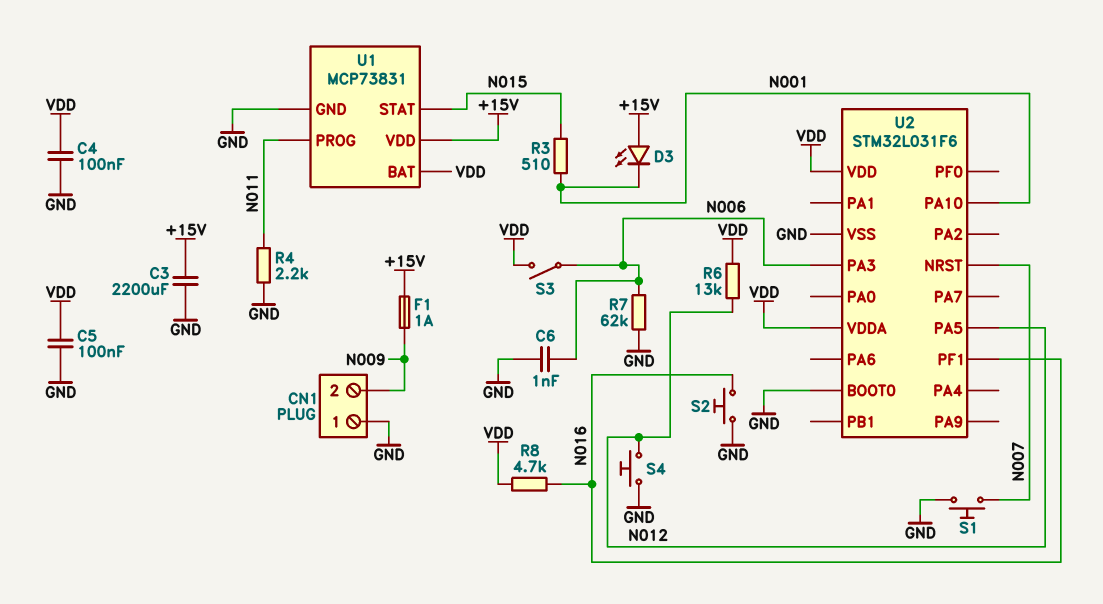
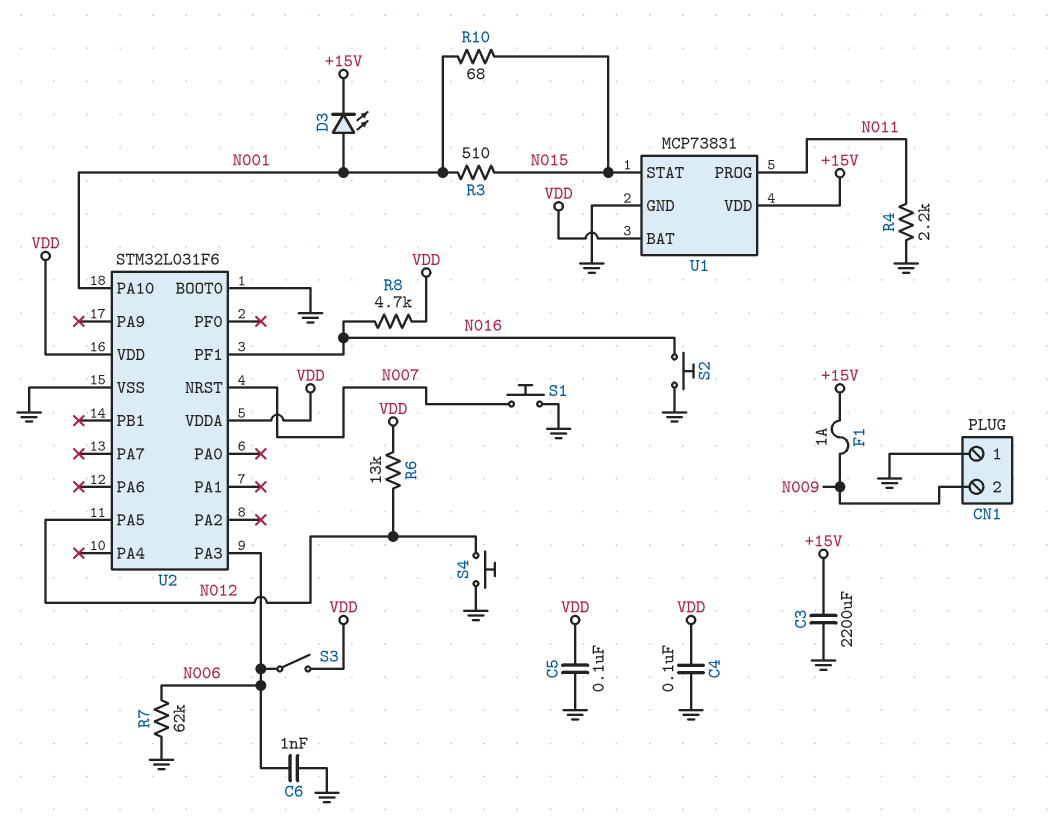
D3: LED (A +15V, K N001) -> LED (A N001, K +15V)
R10: none -> 68 (N001, N015)

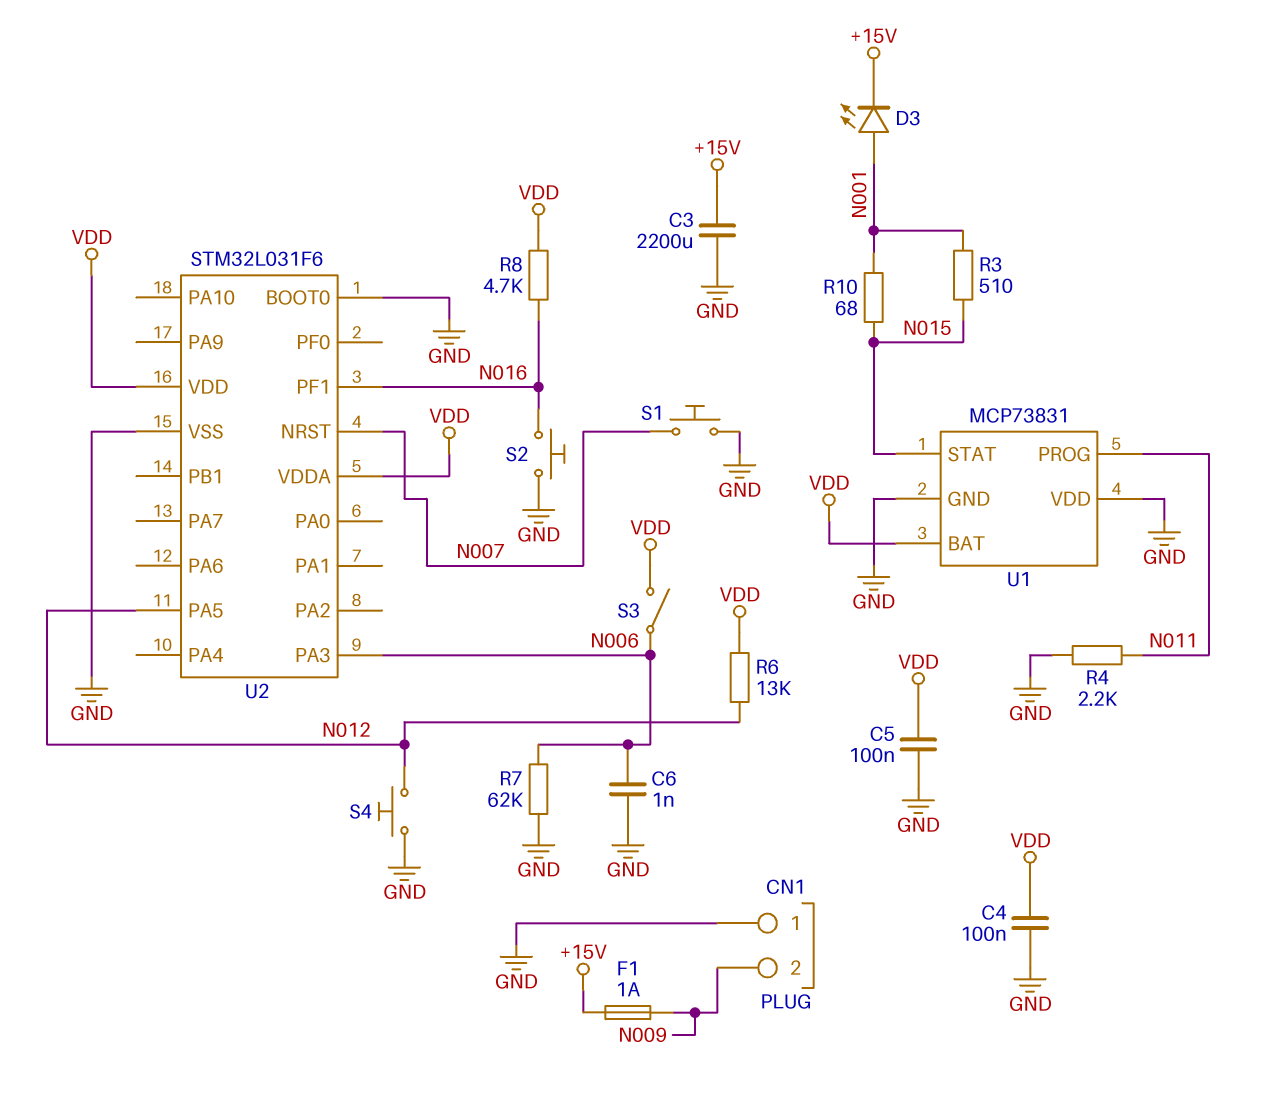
U1 pin VDD: +15V -> GND
U2 pin PA10: N001 -> none

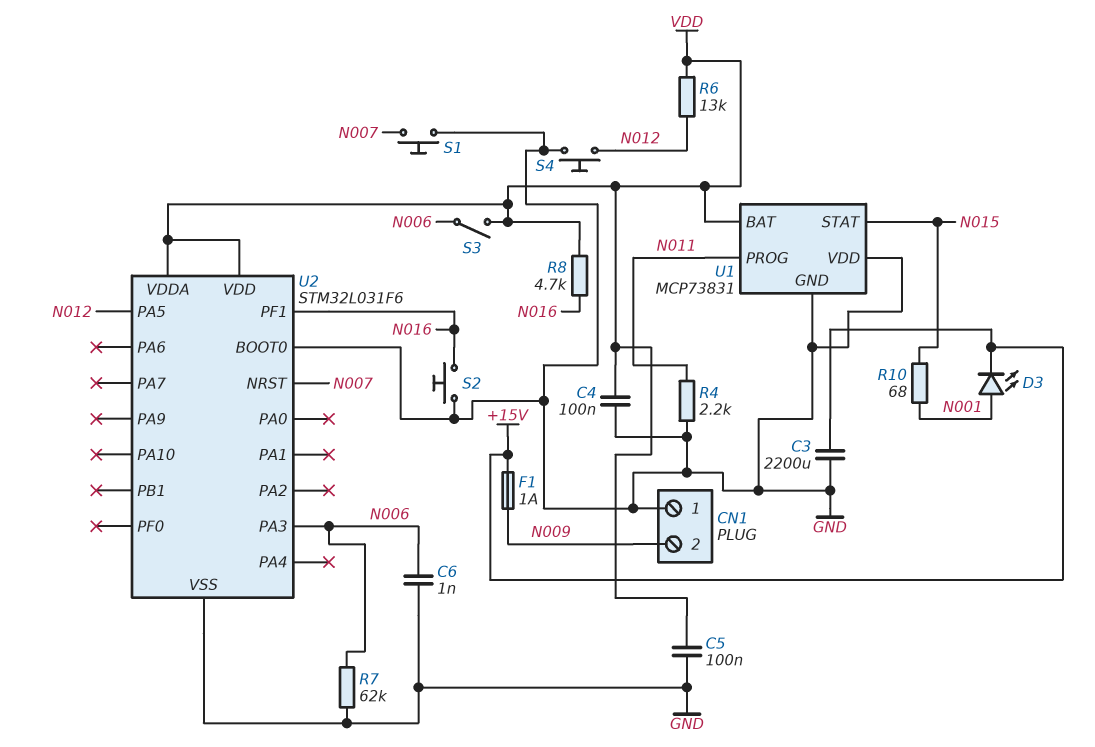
R3: 510 (N001, N015) -> none

